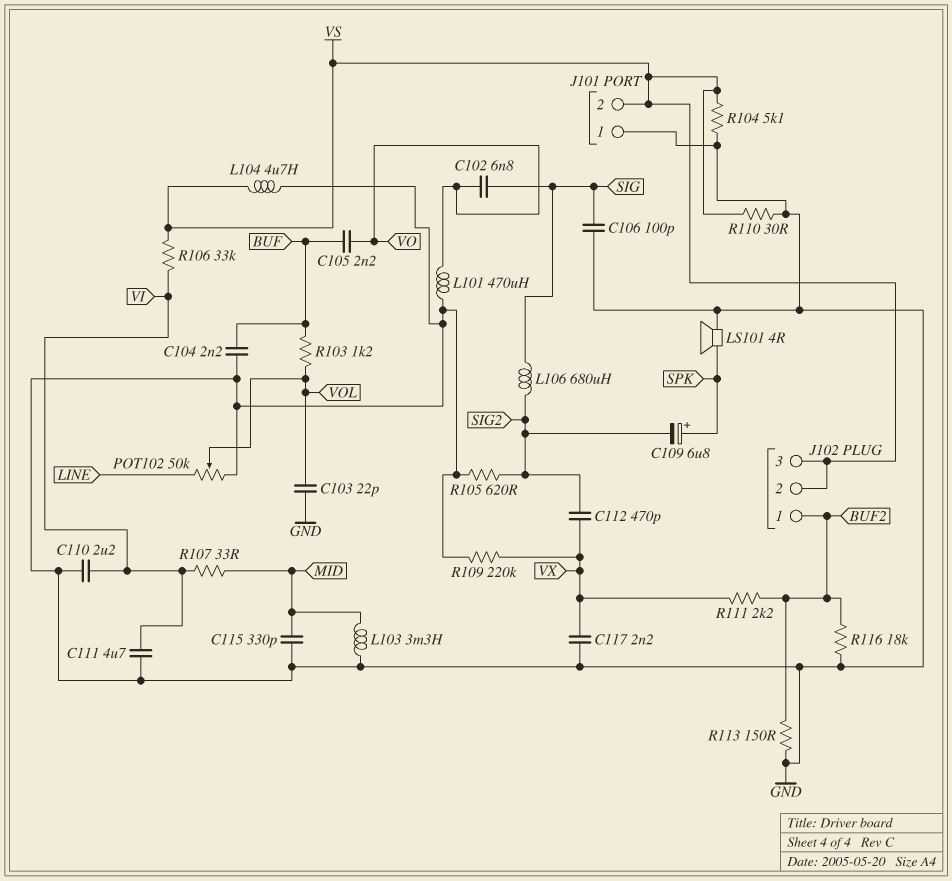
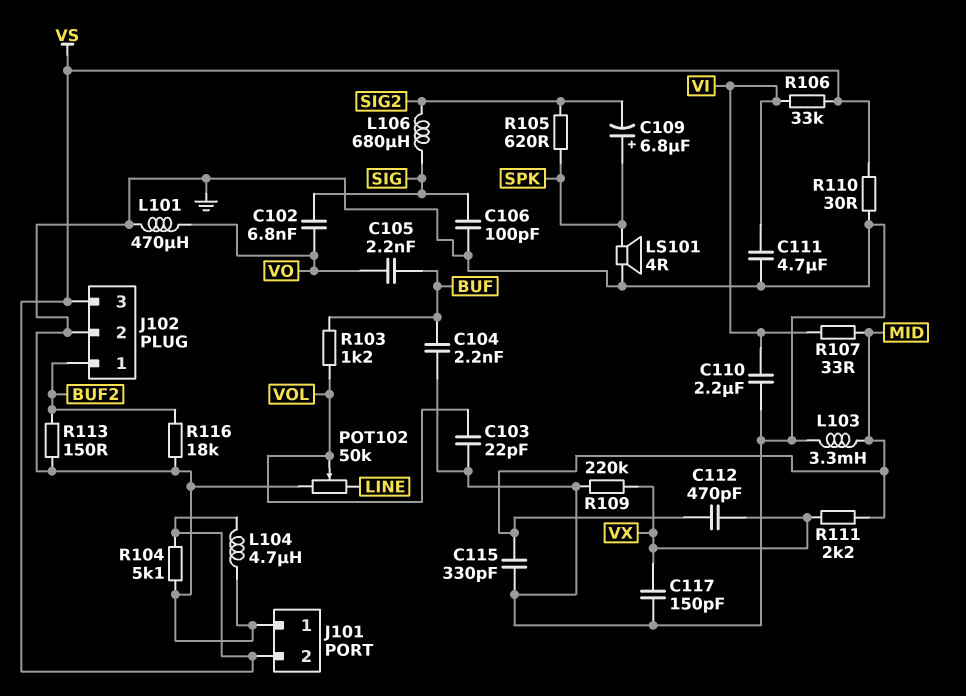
C112: 470pF (SIG2, VX) -> 470pF (MID, VX)
C117: 2.2nF (GND, VX) -> 150pF (GND, VX)
J102 pin 2: VS -> GND
R105: 620 (GND, SIG2) -> 620 (SIG2, SPK)
R111: 2.2k (BUF2, VX) -> 2.2k (MID, VX)

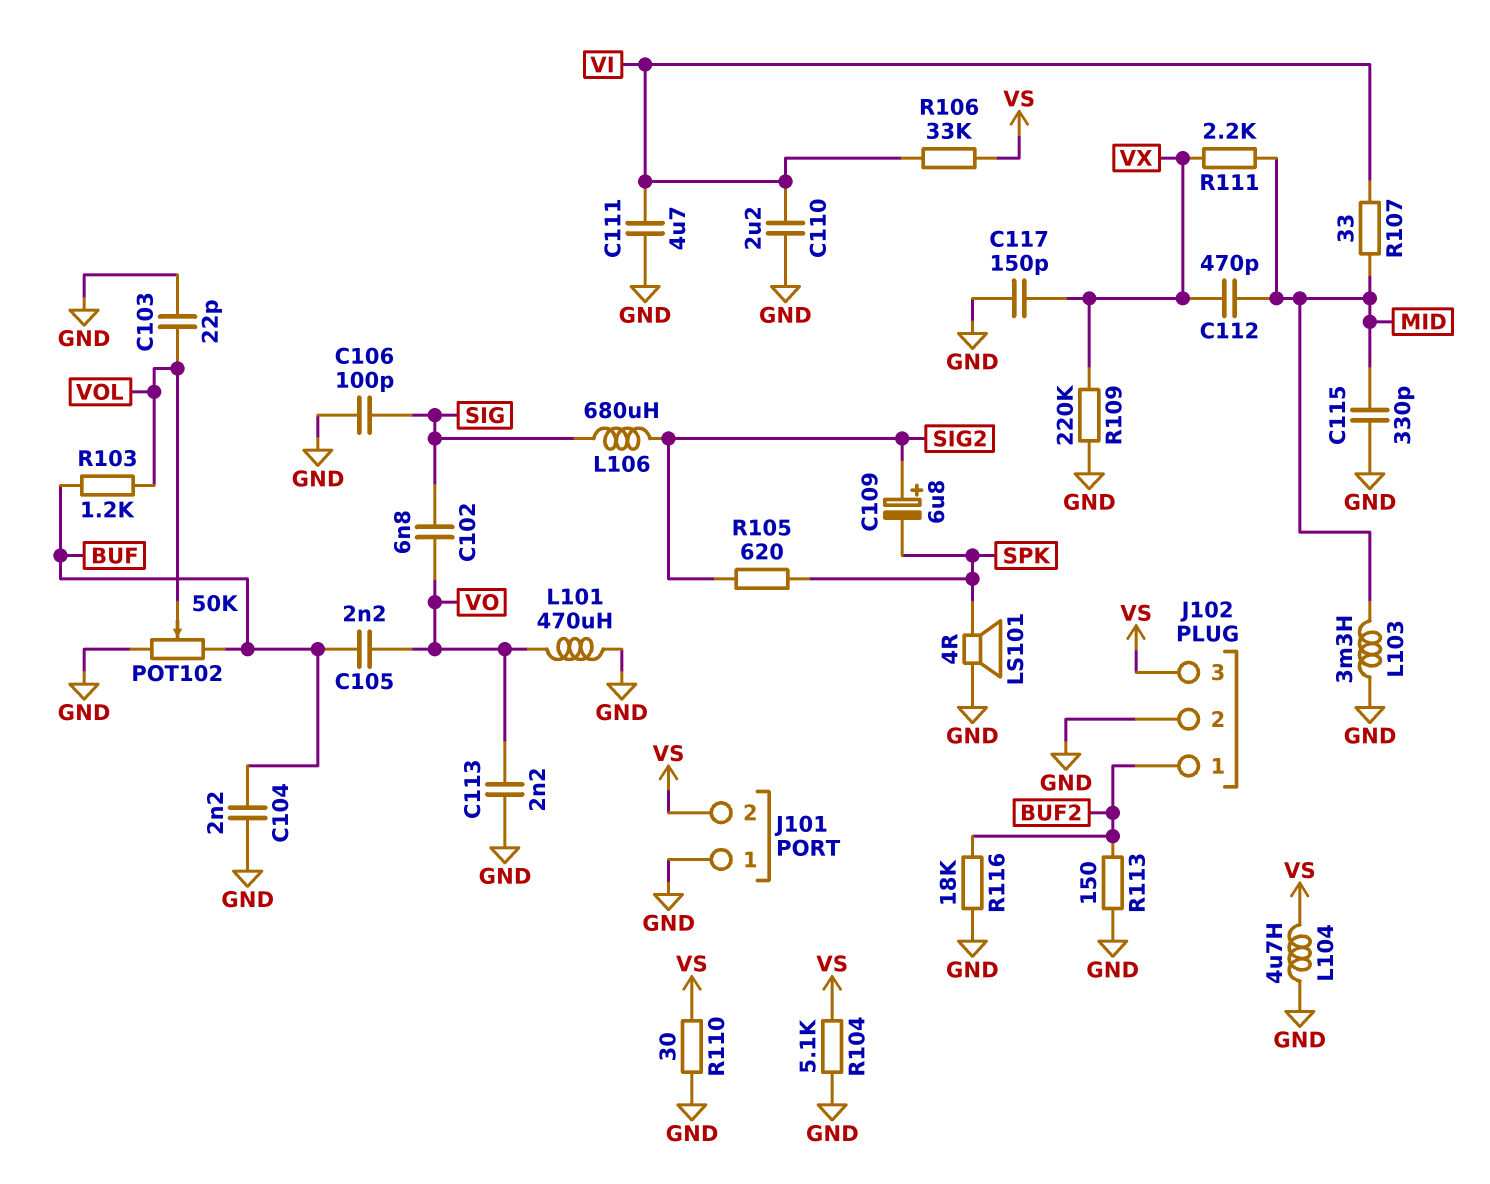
C109: 6.8uF (plus SPK, minus SIG2) -> 6.8uF (plus SIG2, minus SPK)
C113: none -> 2.2nF (GND, VO)
POT102: 50k (GND, LINE, wiper VOL) -> 50k (BUF, GND, wiper VOL)

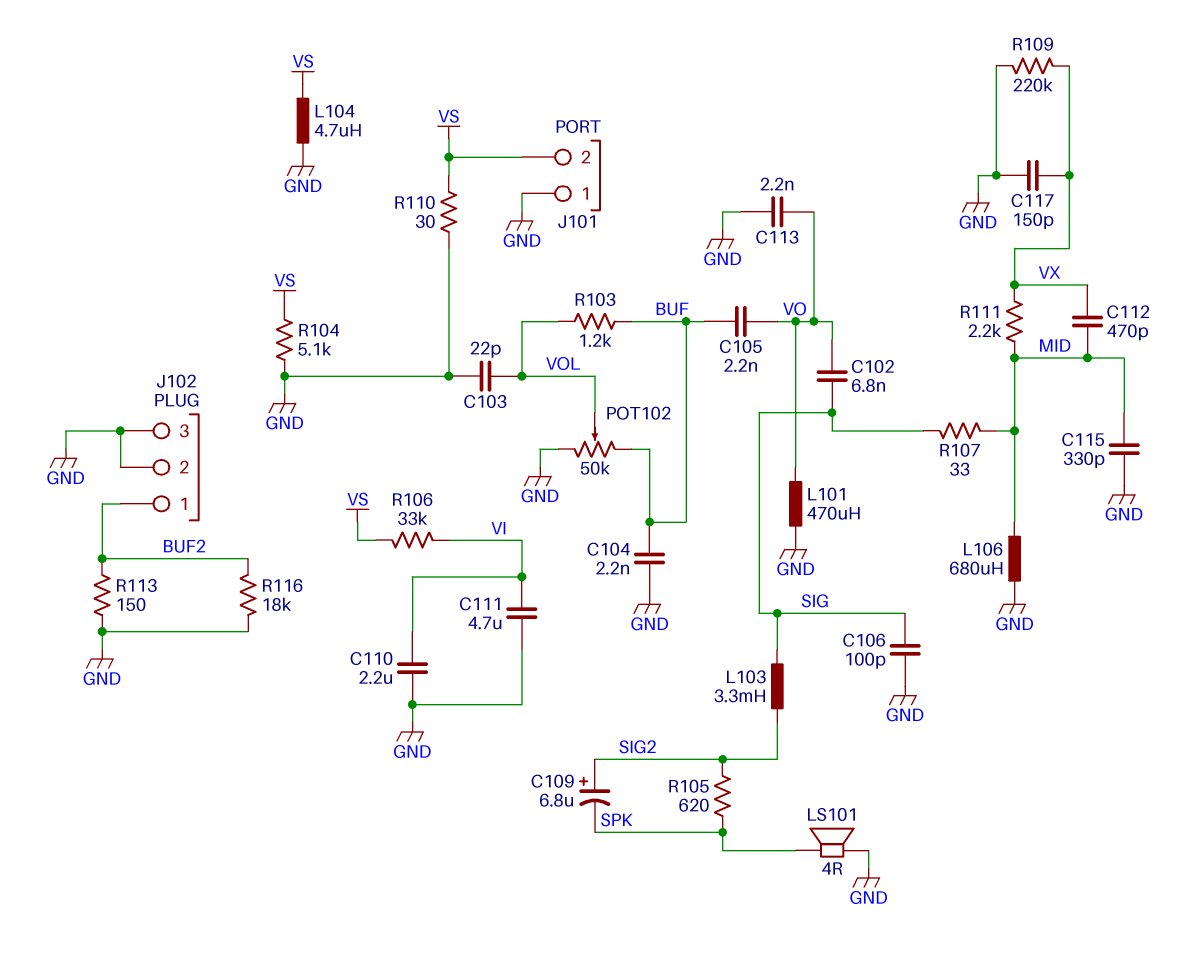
J102 pin 3: VS -> GND
L103: 3.3mH (GND, MID) -> 3.3mH (SIG, SIG2)
L106: 680uH (SIG, SIG2) -> 680uH (GND, MID)
R107: 33 (MID, VI) -> 33 (MID, SIG)

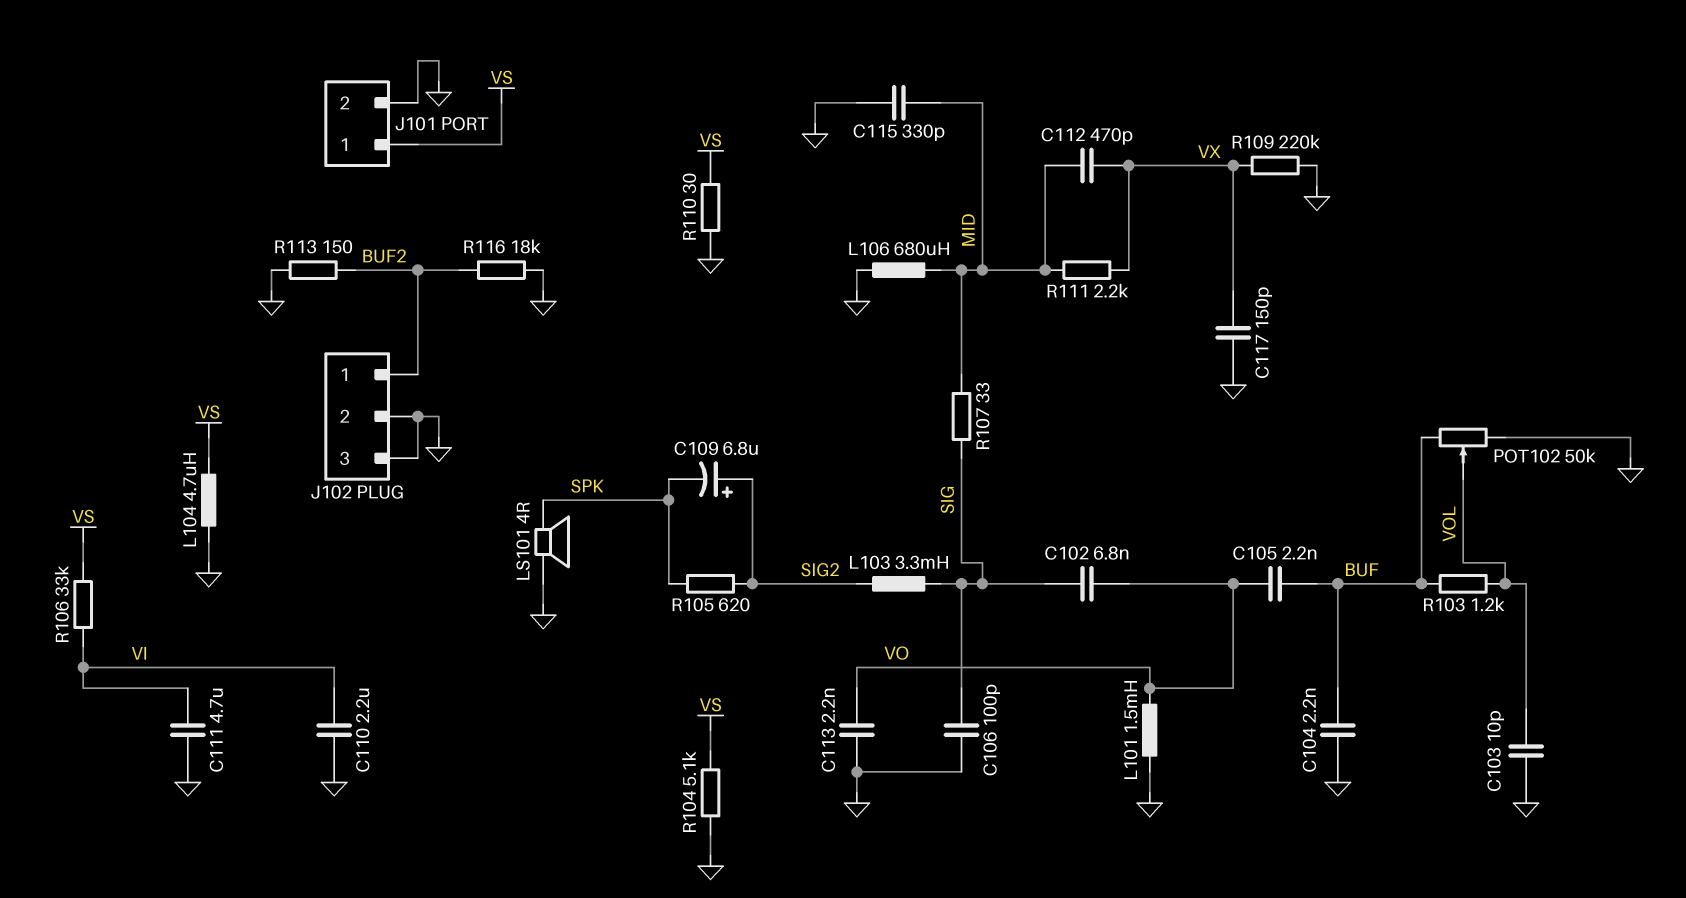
C103: 22pF (GND, VOL) -> 10pF (GND, VOL)
J101 pin 1: GND -> VS
J101 pin 2: VS -> GND
L101: 470uH (GND, VO) -> 1.5mH (GND, VO)

